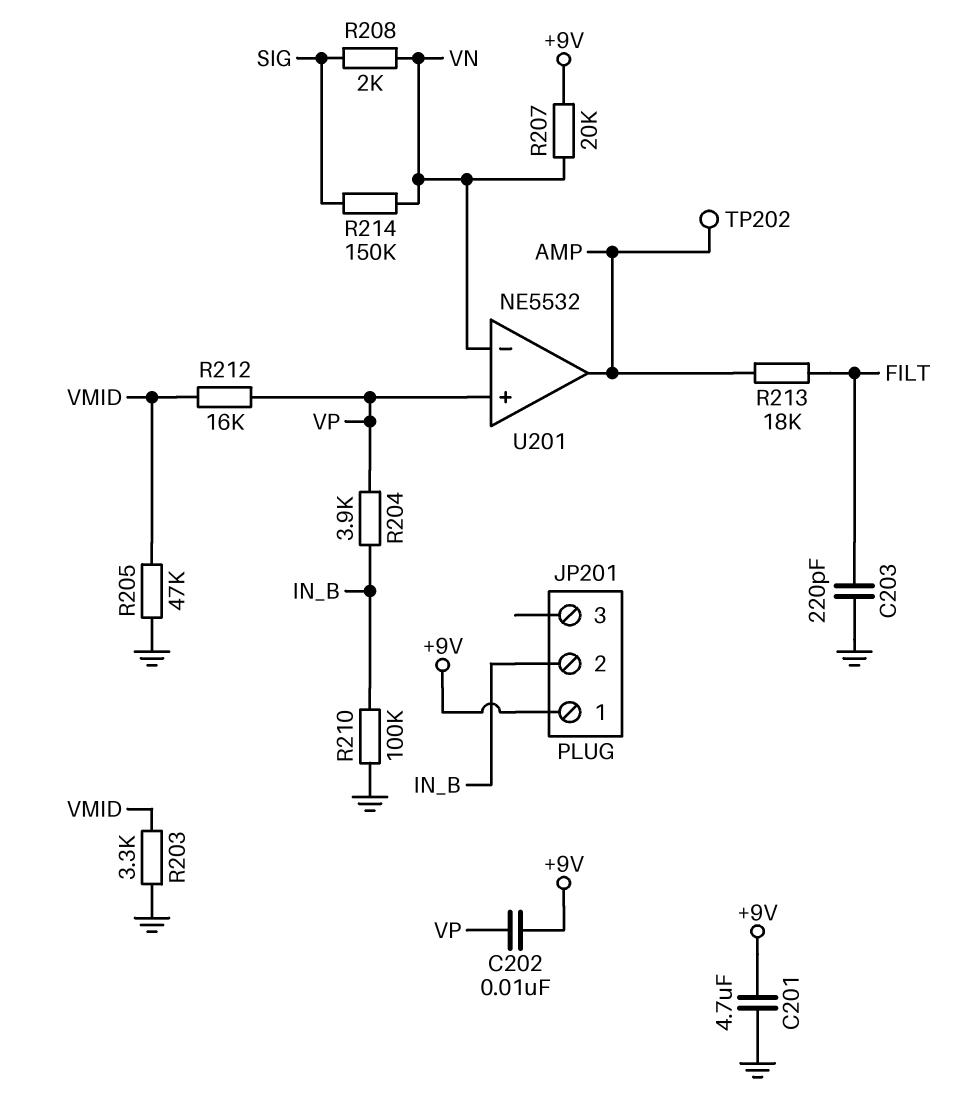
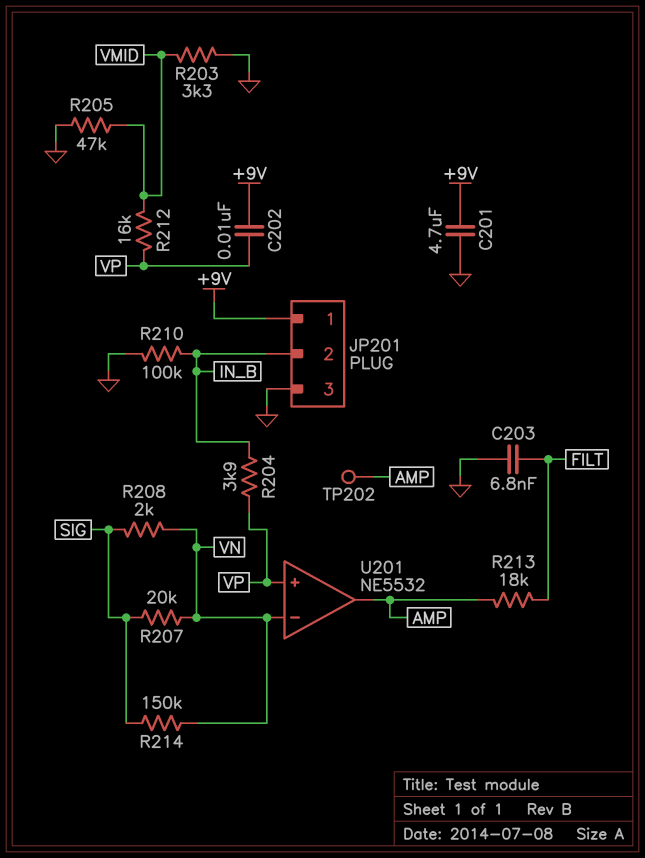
C203: 220pF (FILT, GND) -> 6.8nF (FILT, GND)
JP201 pin 3: none -> GND
R207: 20k (+9V, VN) -> 20k (SIG, VN)

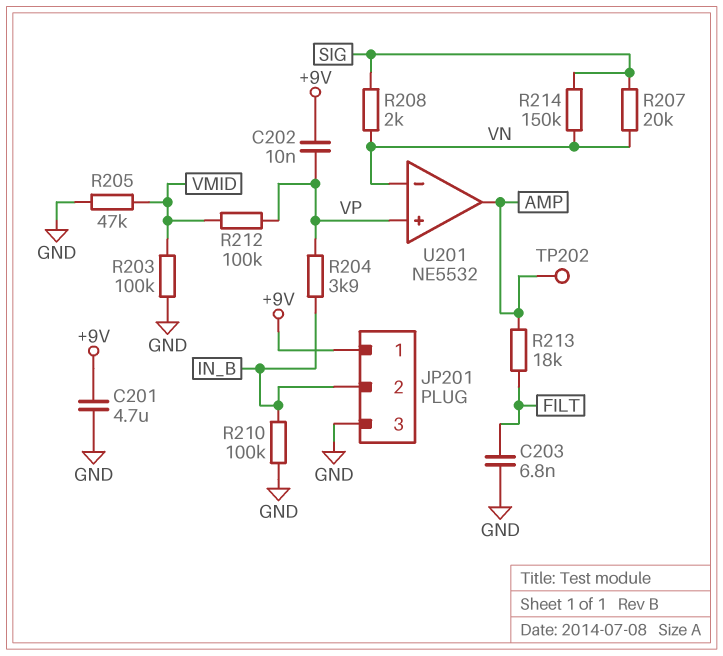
R203: 3.3k (GND, VMID) -> 100k (GND, VMID)
R212: 16k (VMID, VP) -> 100k (VMID, VP)

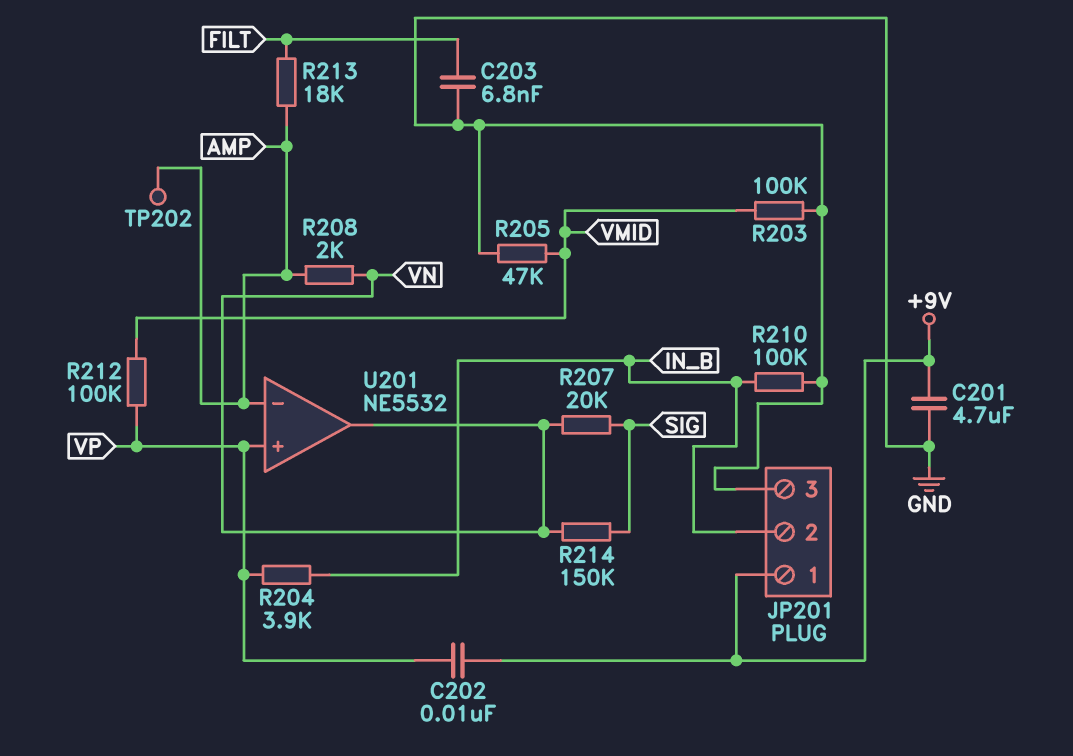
R208: 2k (SIG, VN) -> 2k (AMP, VN)
U201 pin in-: VN -> AMP
U201 pin out: AMP -> VN

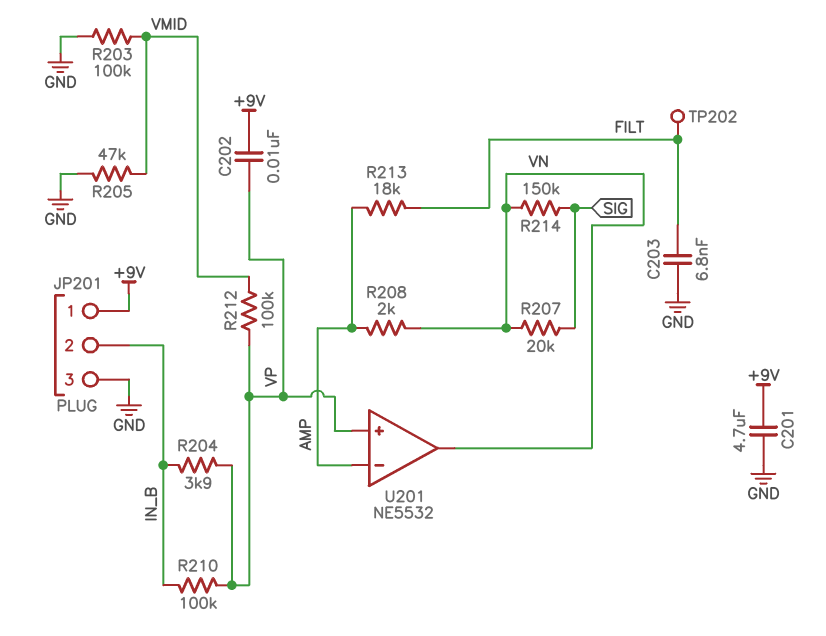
R210: 100k (GND, IN_B) -> 100k (IN_B, VP)
TP202: test point (AMP) -> test point (FILT)

